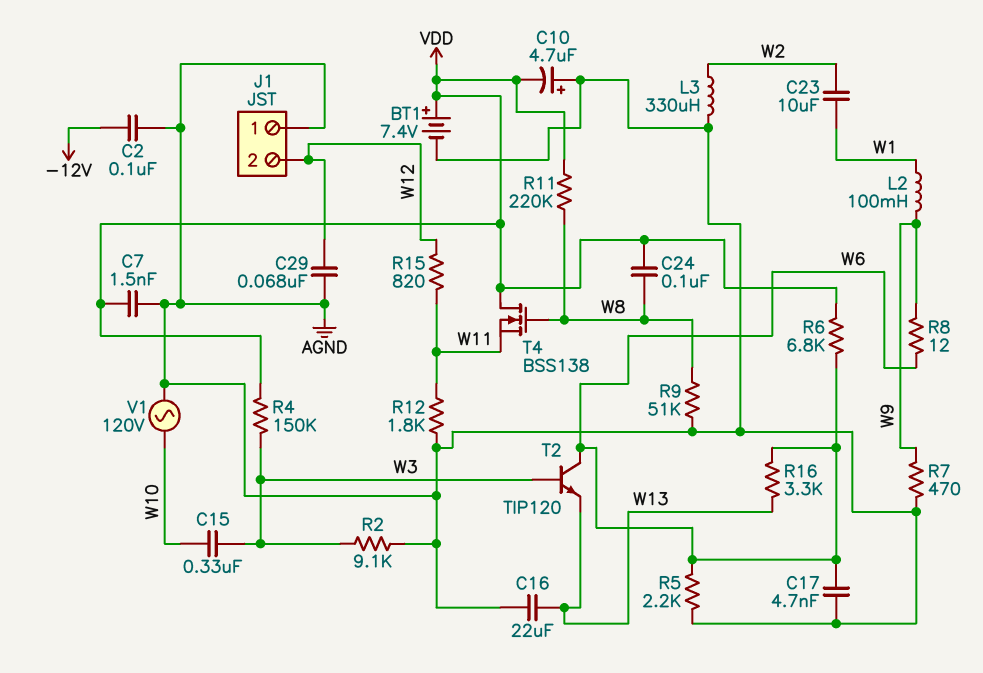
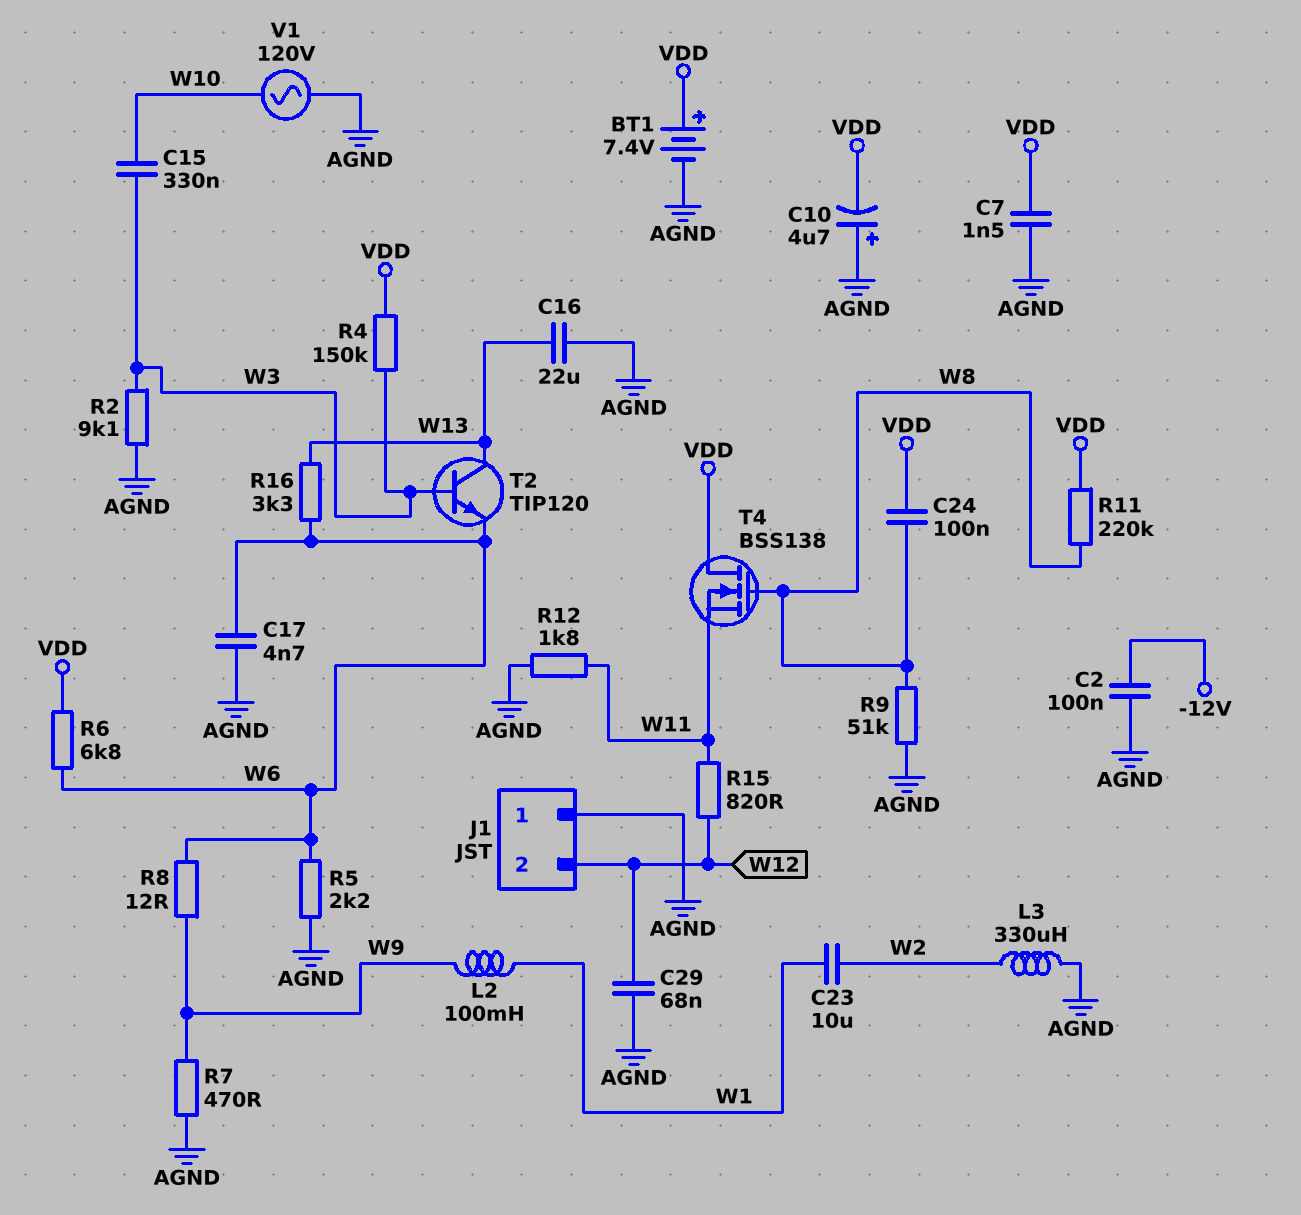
T2: NPN TIP120 (B W3, C W6, E W13) -> NPN TIP120 (B W3, C W13, E W6)

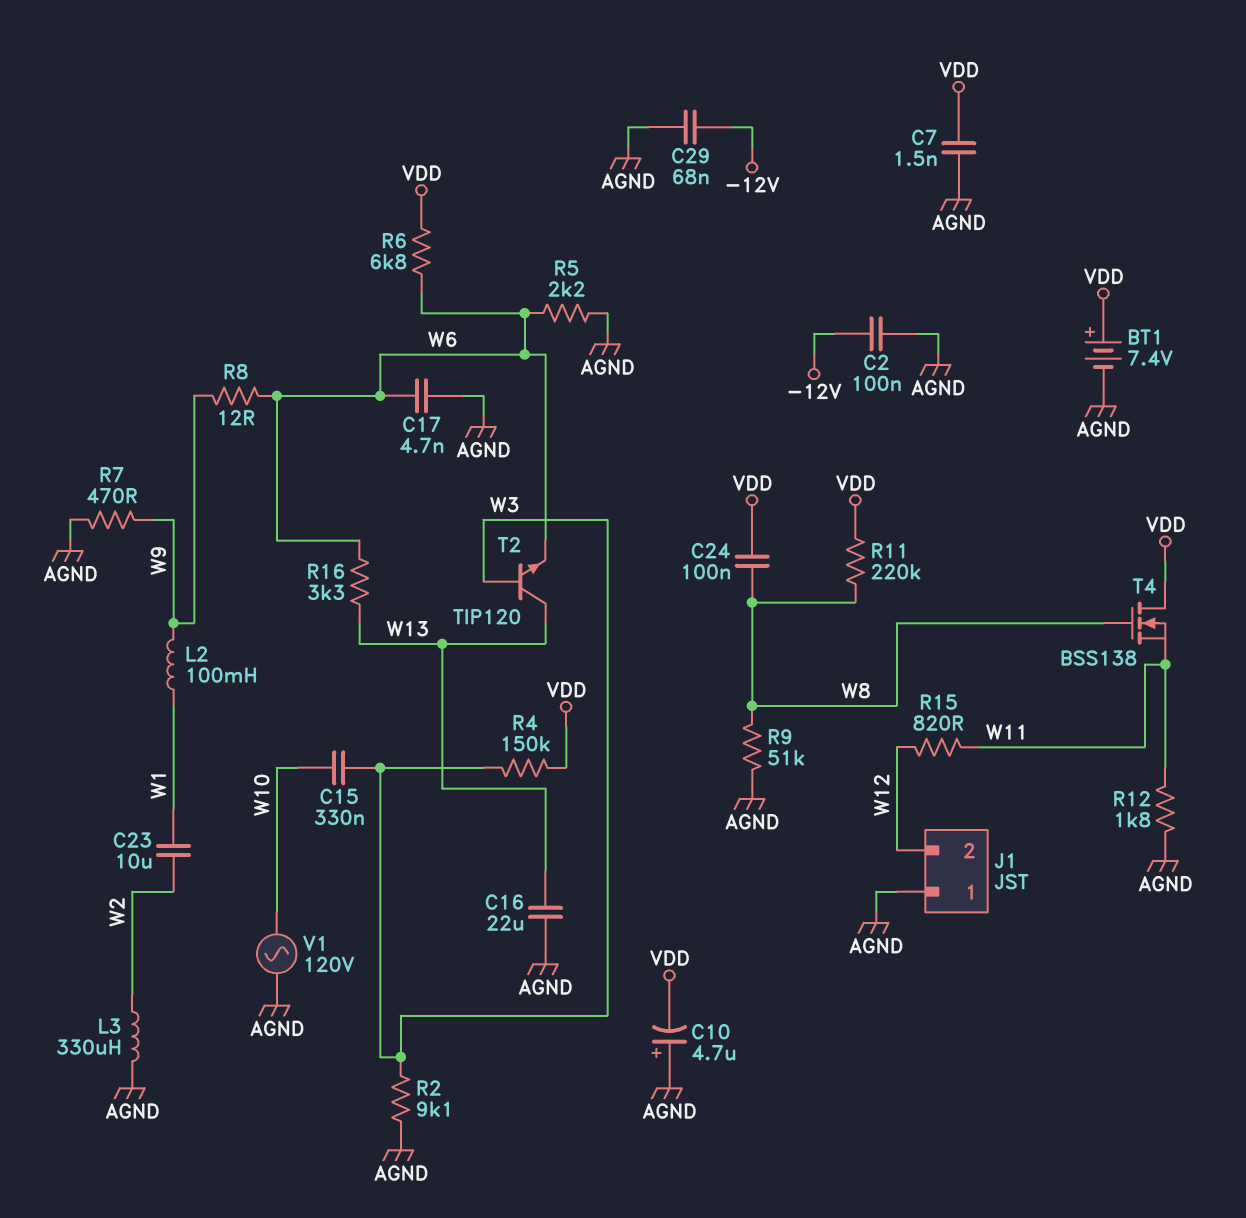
C29: 68nF (AGND, W12) -> 68nF (-12V, AGND)

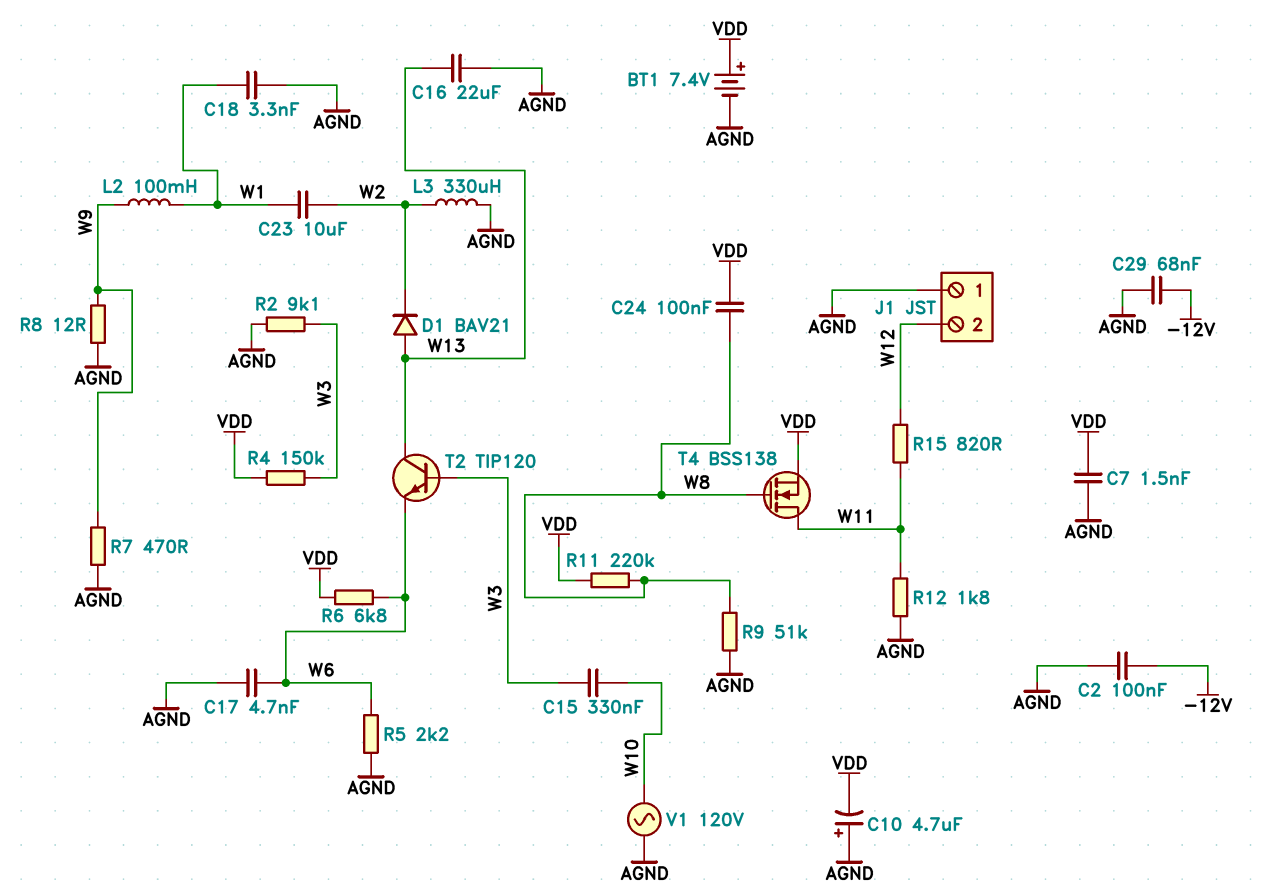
C18: none -> 3.3nF (AGND, W1)
D1: none -> diode BAV21 (A W13, K W2)
R8: 12 (W6, W9) -> 12 (AGND, W9)
R16: 3.3k (W6, W13) -> none
T4: NMOS BSS138 (G W8, D VDD, S W11) -> NMOS BSS138 (G W8, D W11, S VDD)

